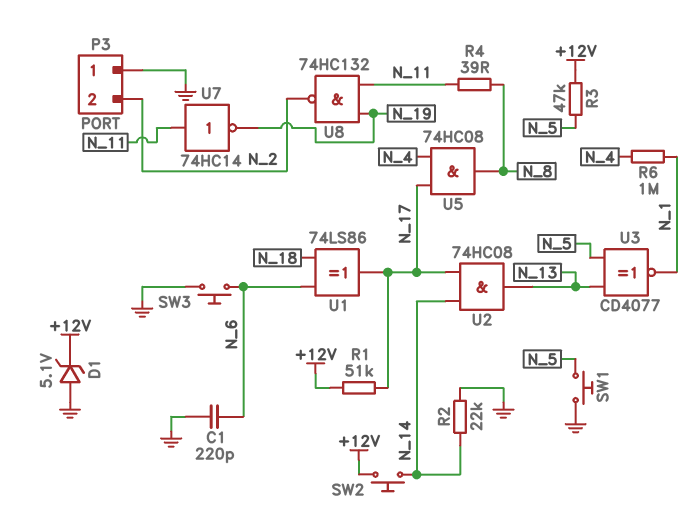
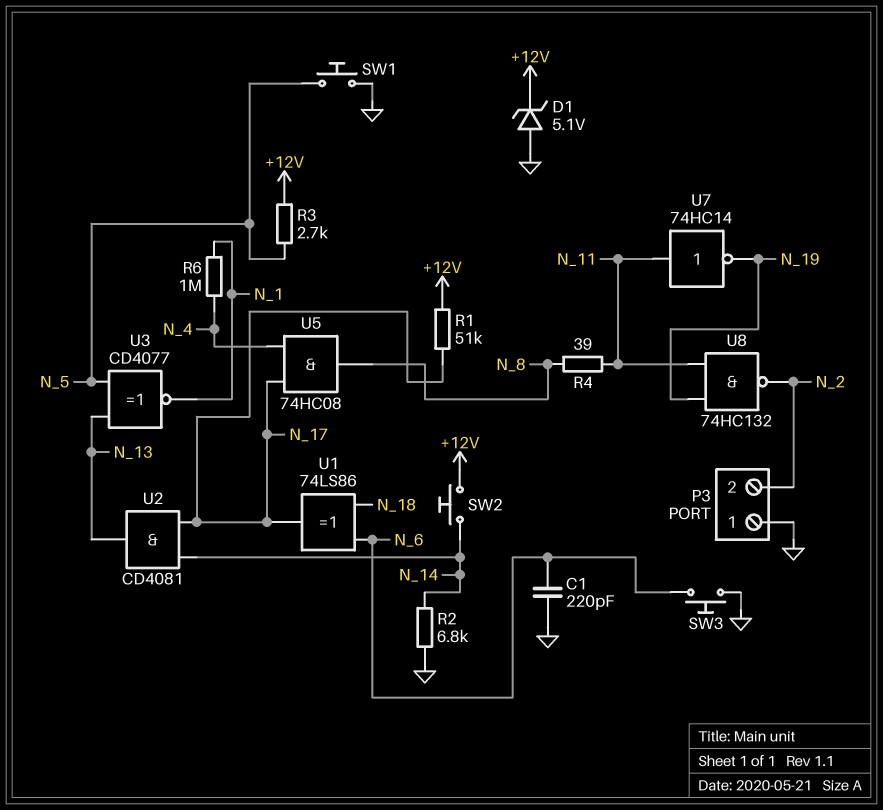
R2: 22k (GND, N_14) -> 6.8k (GND, N_14)
R3: 47k (+12V, N_5) -> 2.7k (+12V, N_5)
U2: AND 74HC08 (in N_14, in N_17, out N_13) -> AND CD4081 (in N_14, in N_17, out N_13)

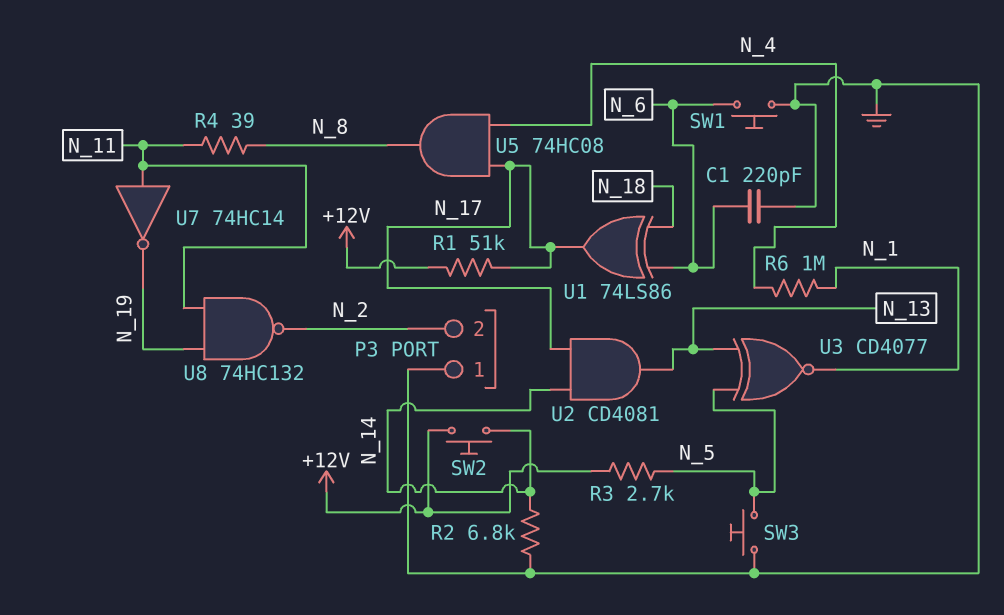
D1: zener 5.1V (A GND, K +12V) -> none
SW1: button (GND, N_5) -> button (GND, N_6)
SW3: button (GND, N_6) -> button (GND, N_5)

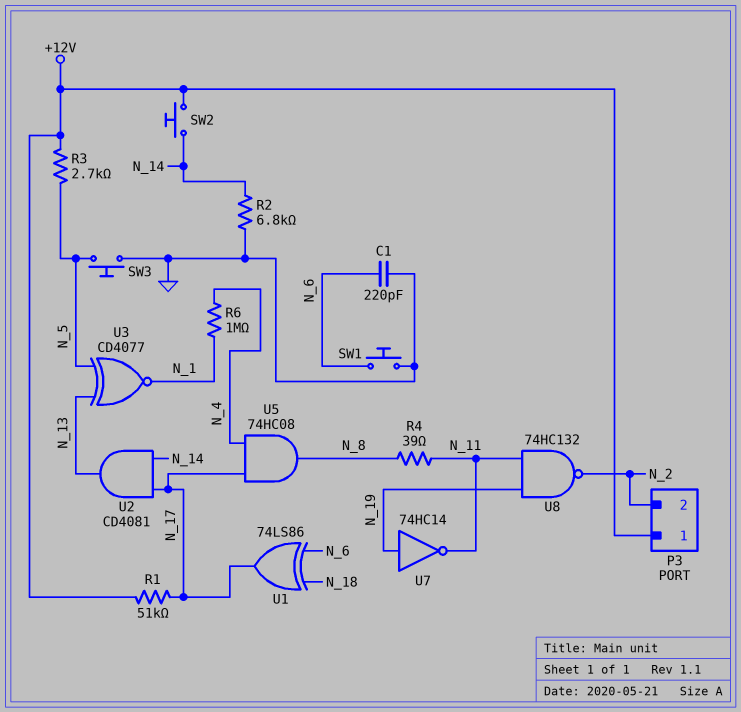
P3 pin 1: GND -> +12V
U7: NOT 74HC14 (in N_11, out N_19) -> NOT 74HC14 (in N_19, out N_11)

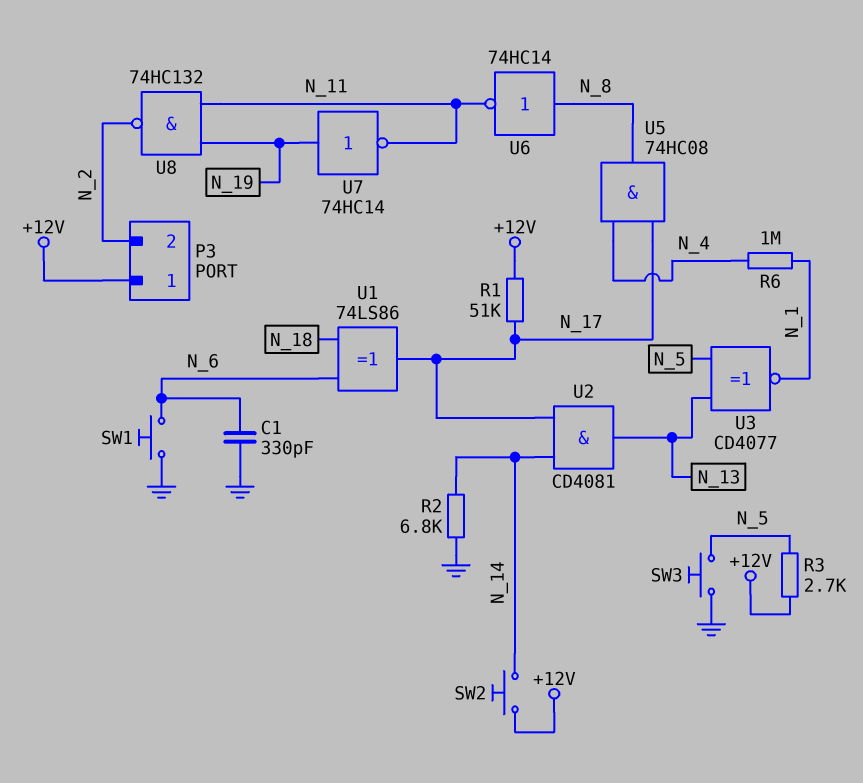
C1: 220pF (GND, N_6) -> 330pF (GND, N_6)
R4: 39 (N_8, N_11) -> none
U6: none -> NOT 74HC14 (in N_8, out N_11)

